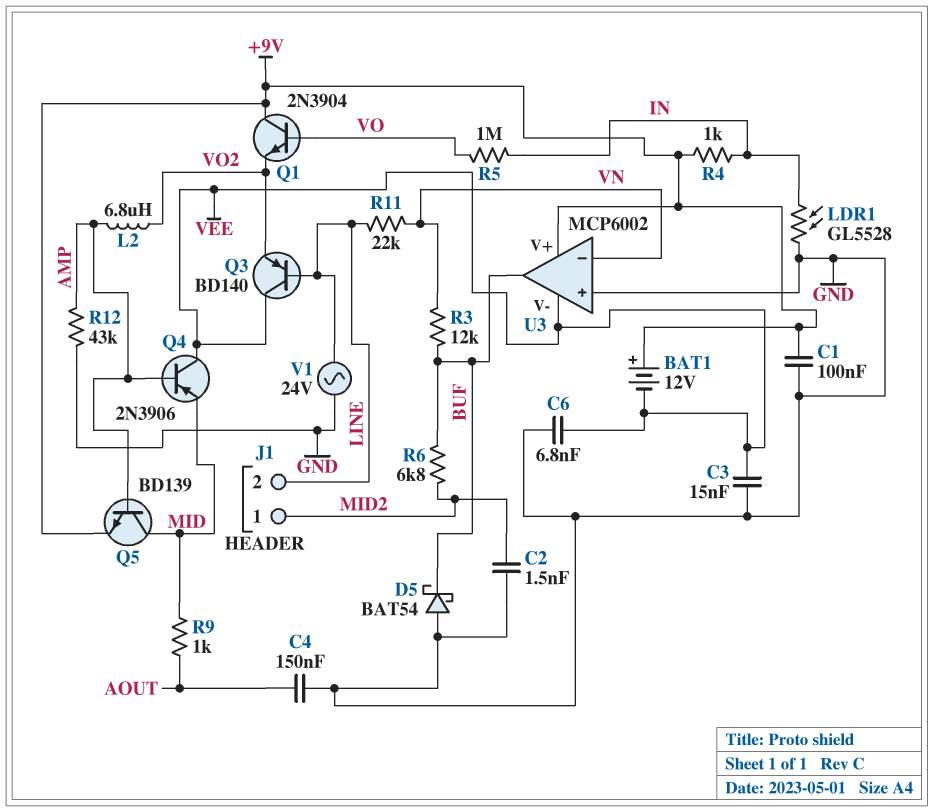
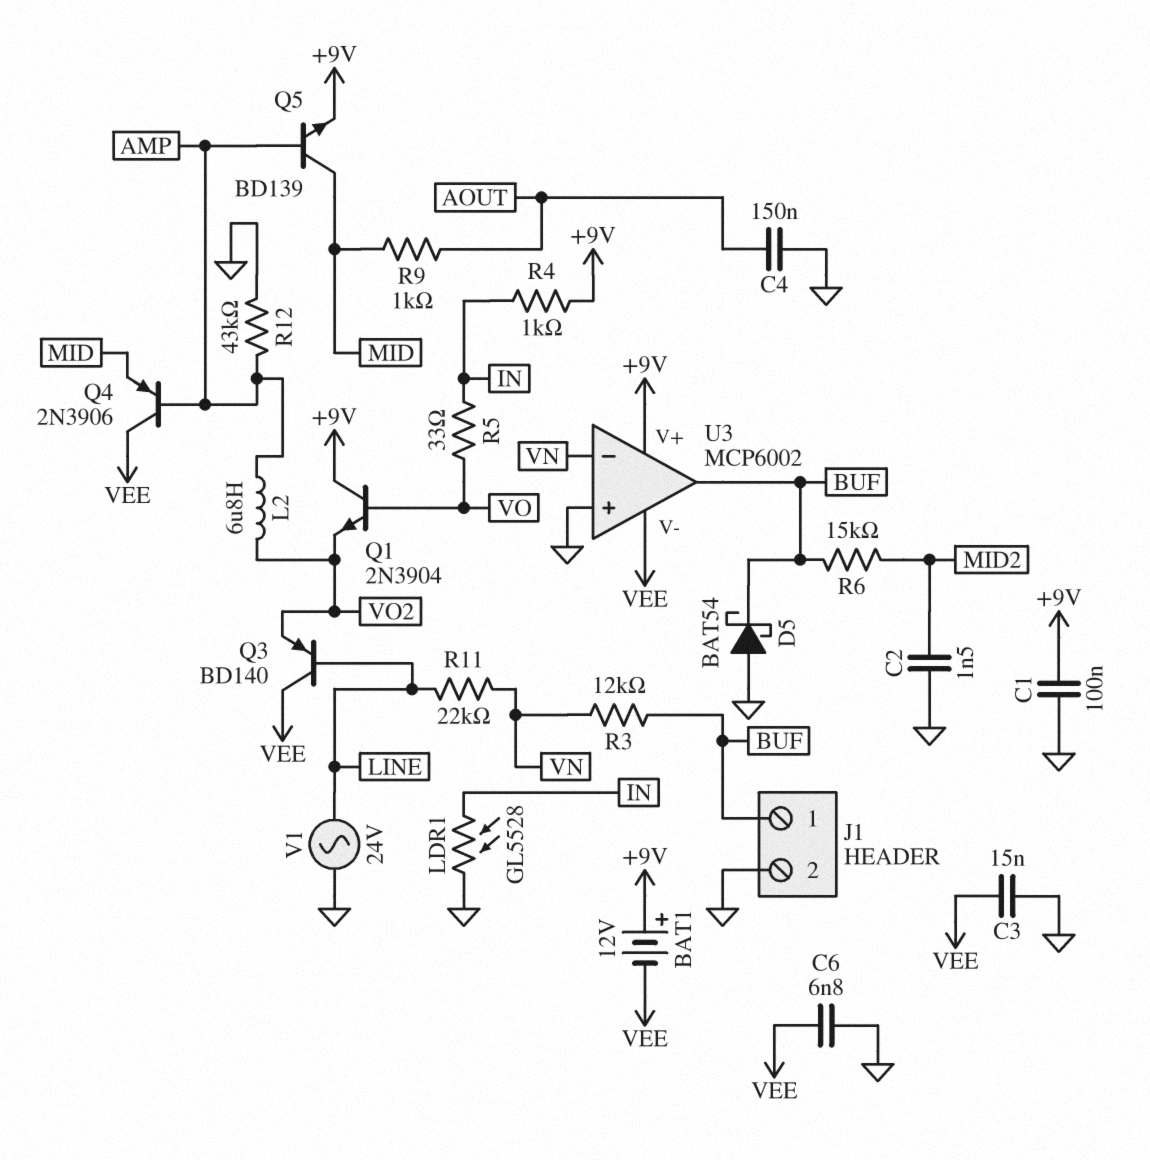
J1 pin 1: MID2 -> BUF
J1 pin 2: LINE -> GND
R5: 1M (IN, VO) -> 33 (IN, VO)
R6: 6.8k (BUF, MID2) -> 15k (BUF, MID2)

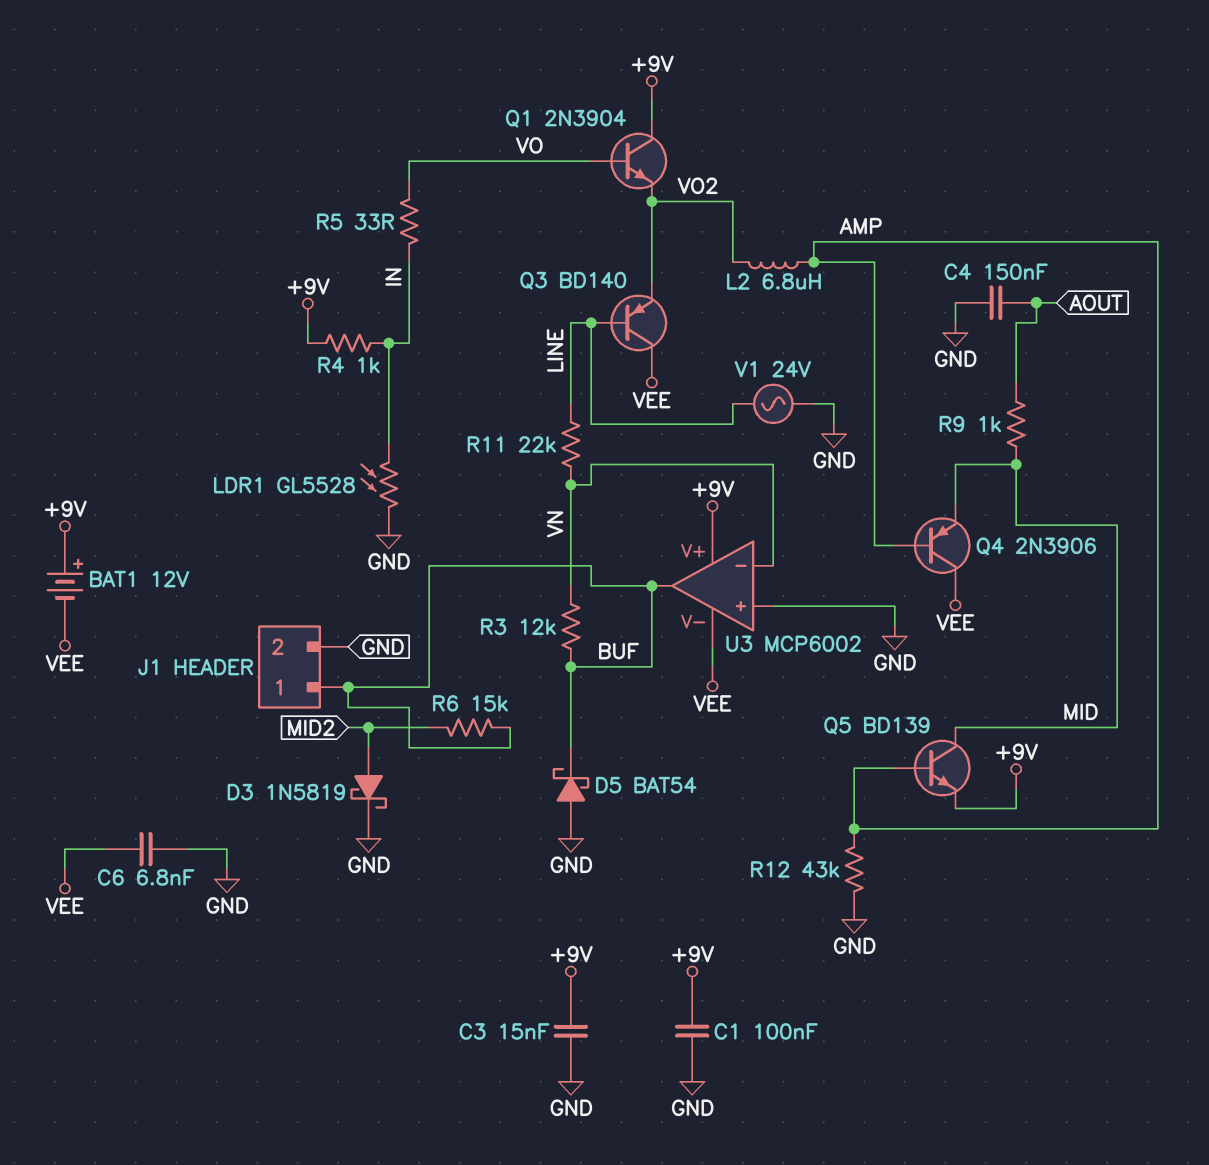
C2: 1.5nF (GND, MID2) -> none
C3: 15nF (GND, VEE) -> 15nF (+9V, GND)
D3: none -> schottky 1N5819 (A MID2, K GND)

